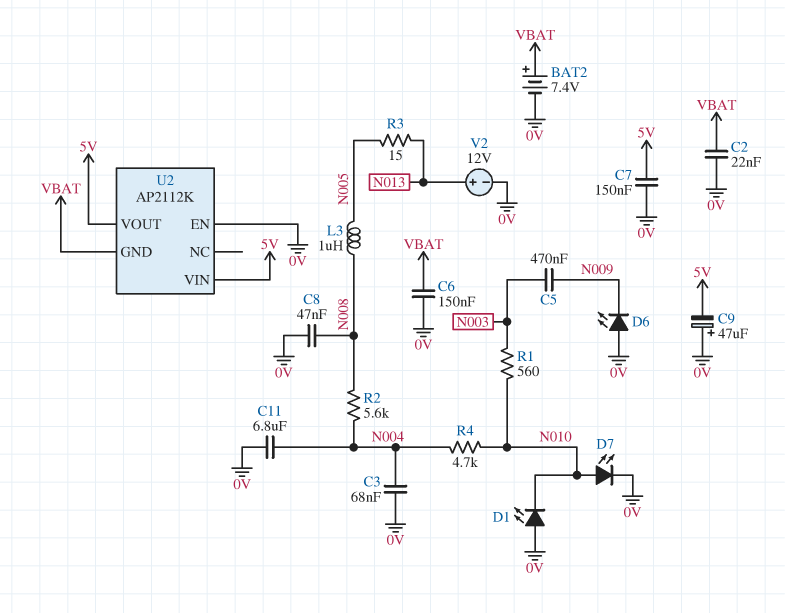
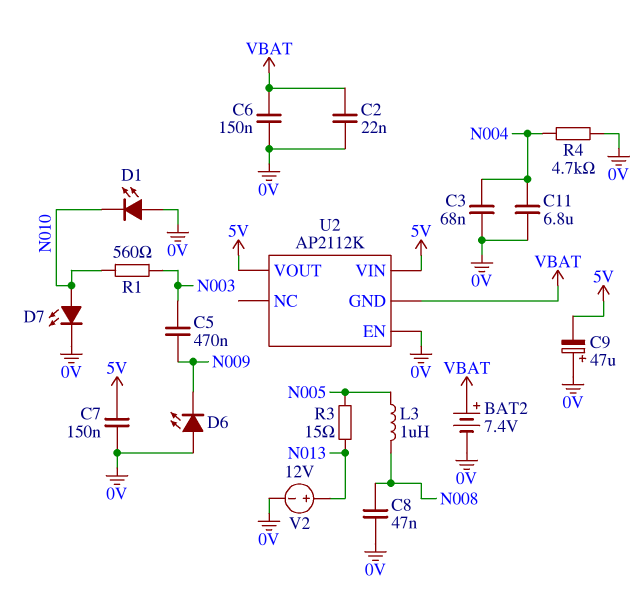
R2: 5.6k (N004, N008) -> none
R4: 4.7k (N004, N010) -> 4.7k (0V, N004)

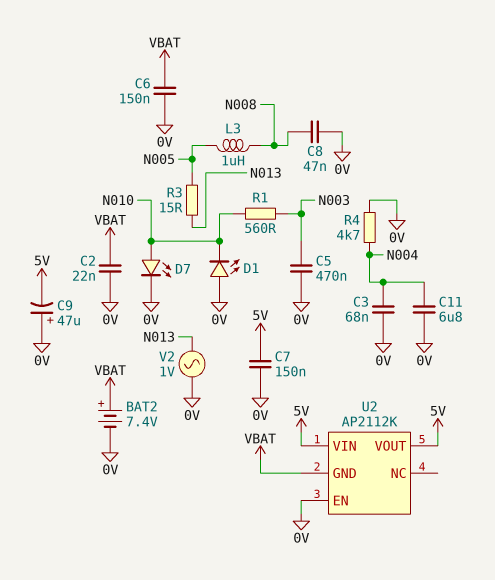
C5: 470nF (N003, N009) -> 470nF (0V, N003)
D6: LED (A 0V, K N009) -> none
V2: 12V (plus N013, minus 0V) -> AC 1V (0V, N013)

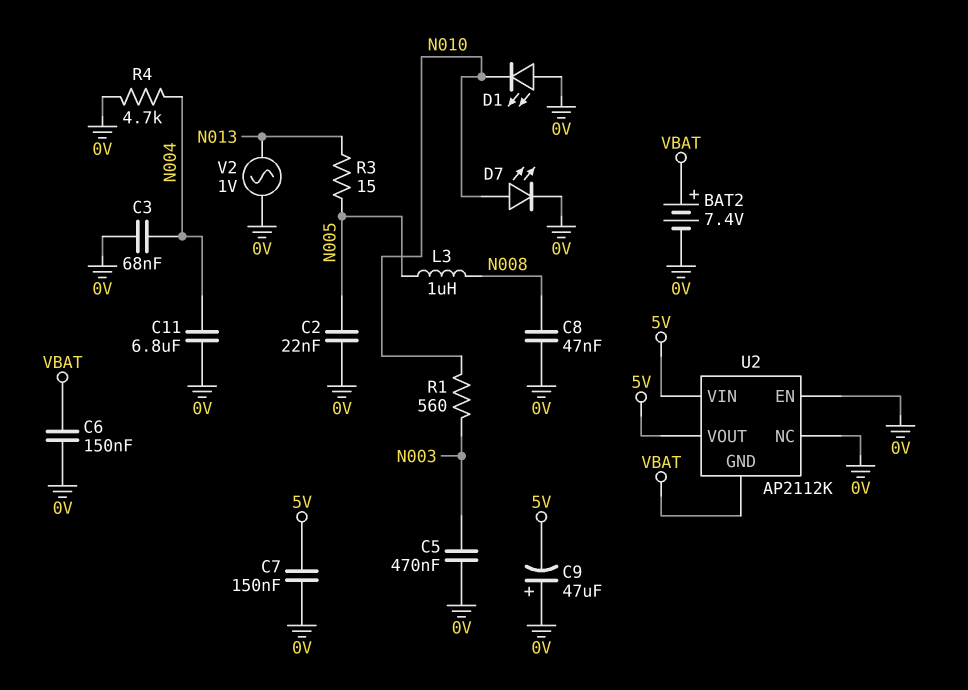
C2: 22nF (0V, VBAT) -> 22nF (0V, N005)
U2 pin NC: none -> 0V

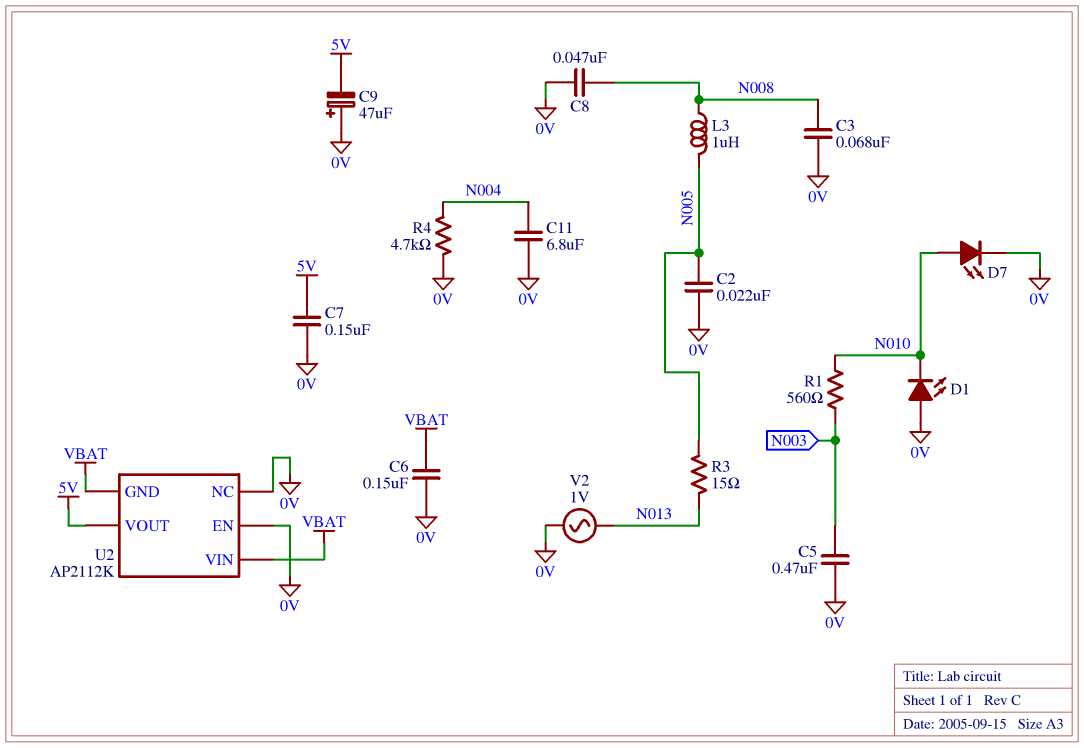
BAT2: 7.4V (plus VBAT, minus 0V) -> none
C3: 68nF (0V, N004) -> 68nF (0V, N008)
U2 pin VIN: 5V -> VBAT

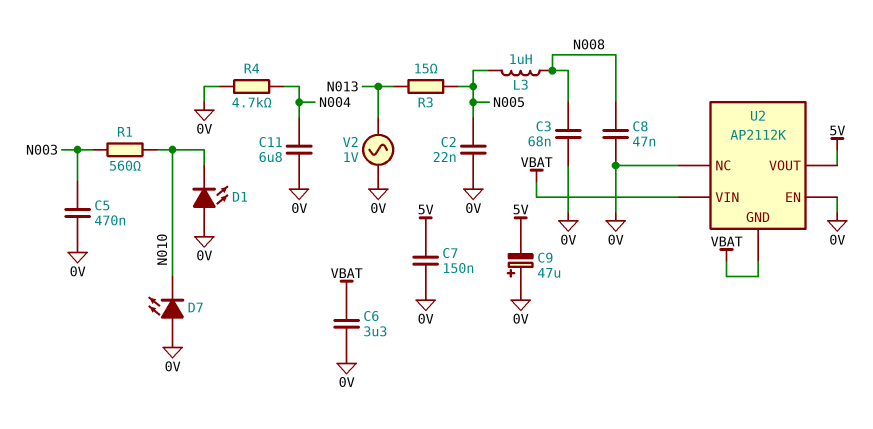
C6: 150nF (0V, VBAT) -> 3.3uF (0V, VBAT)
D7: LED (A N010, K 0V) -> LED (A 0V, K N010)

